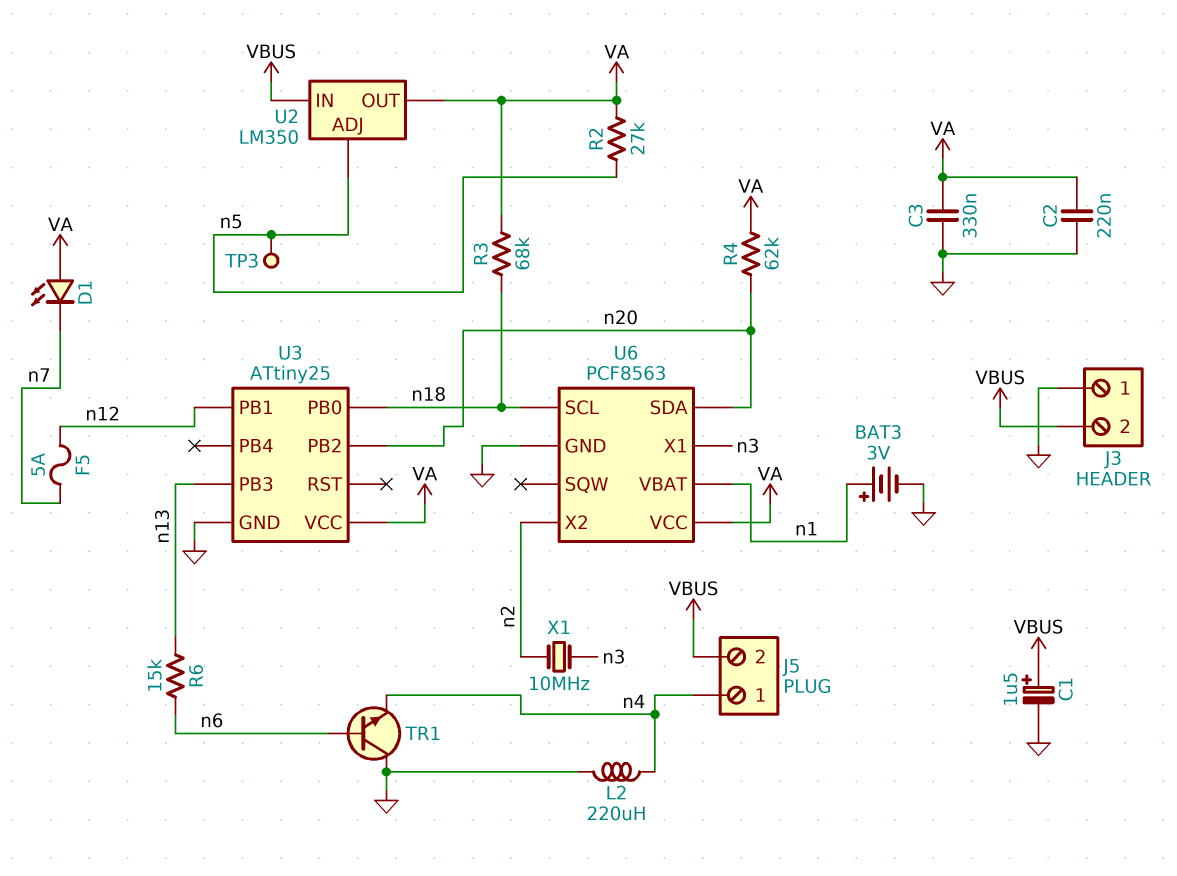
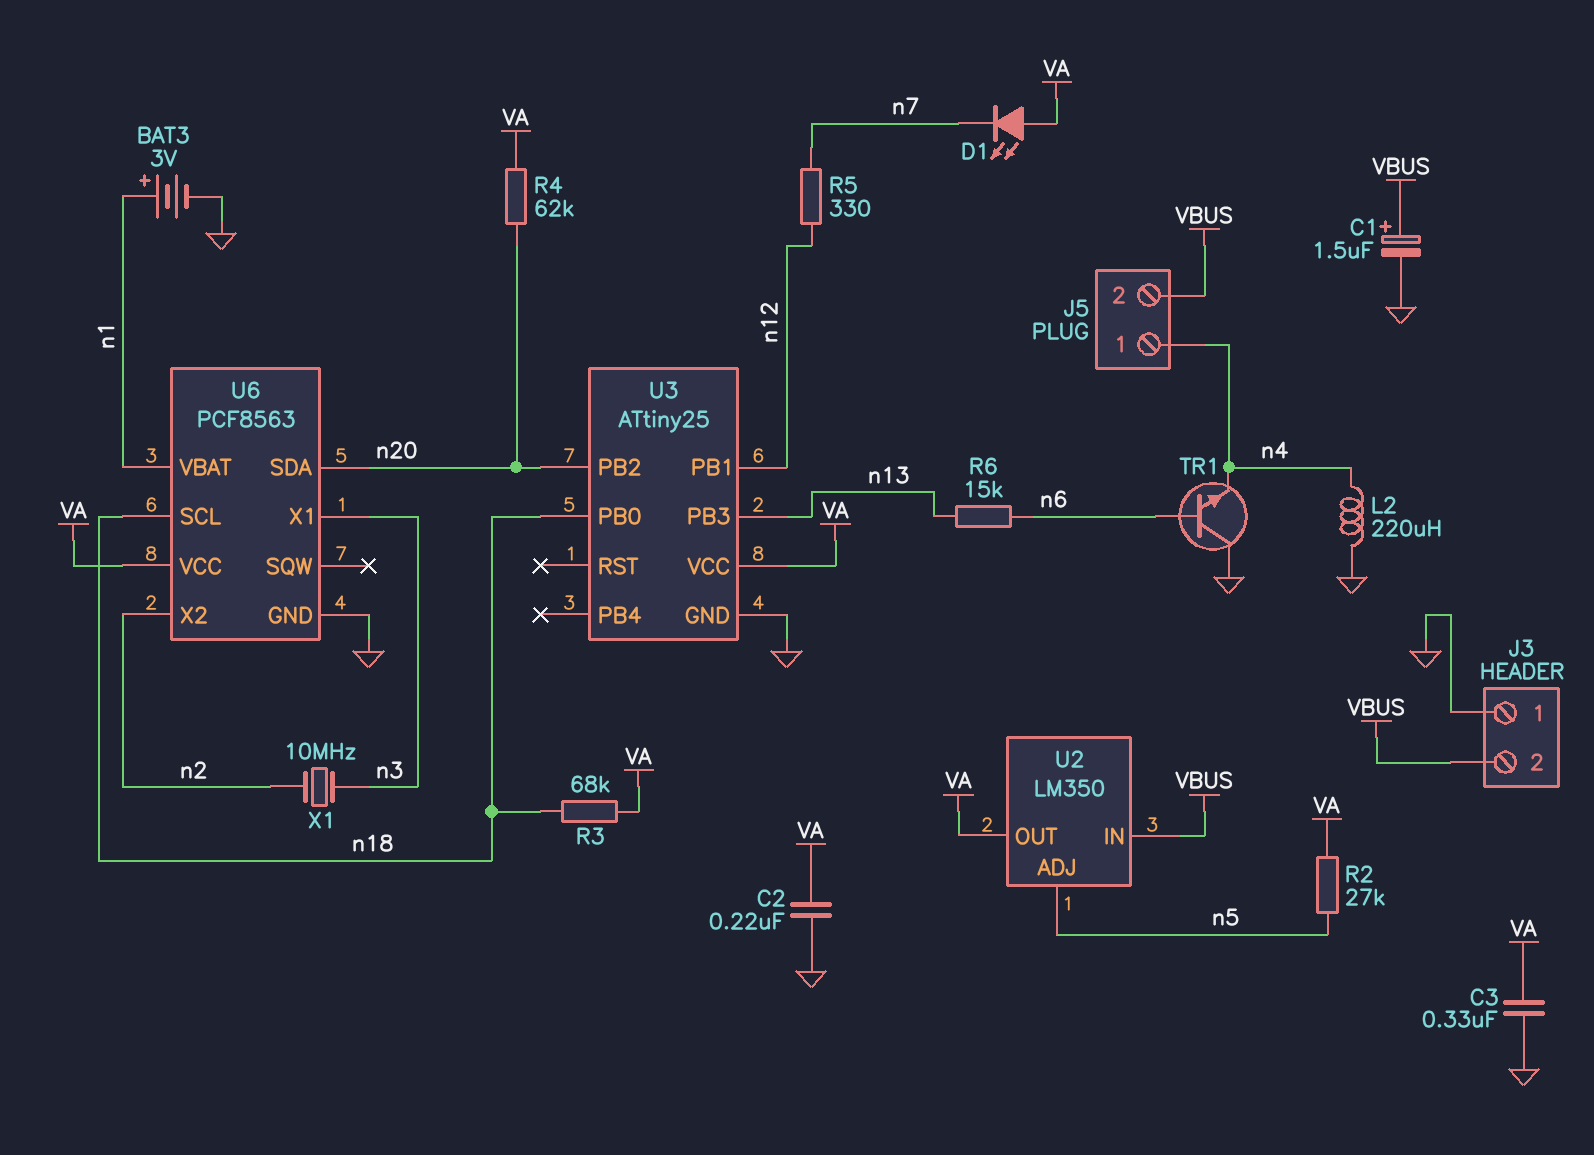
F5: 5A (n7, n12) -> none
R5: none -> 330 (n7, n12)
TP3: test point (n5) -> none

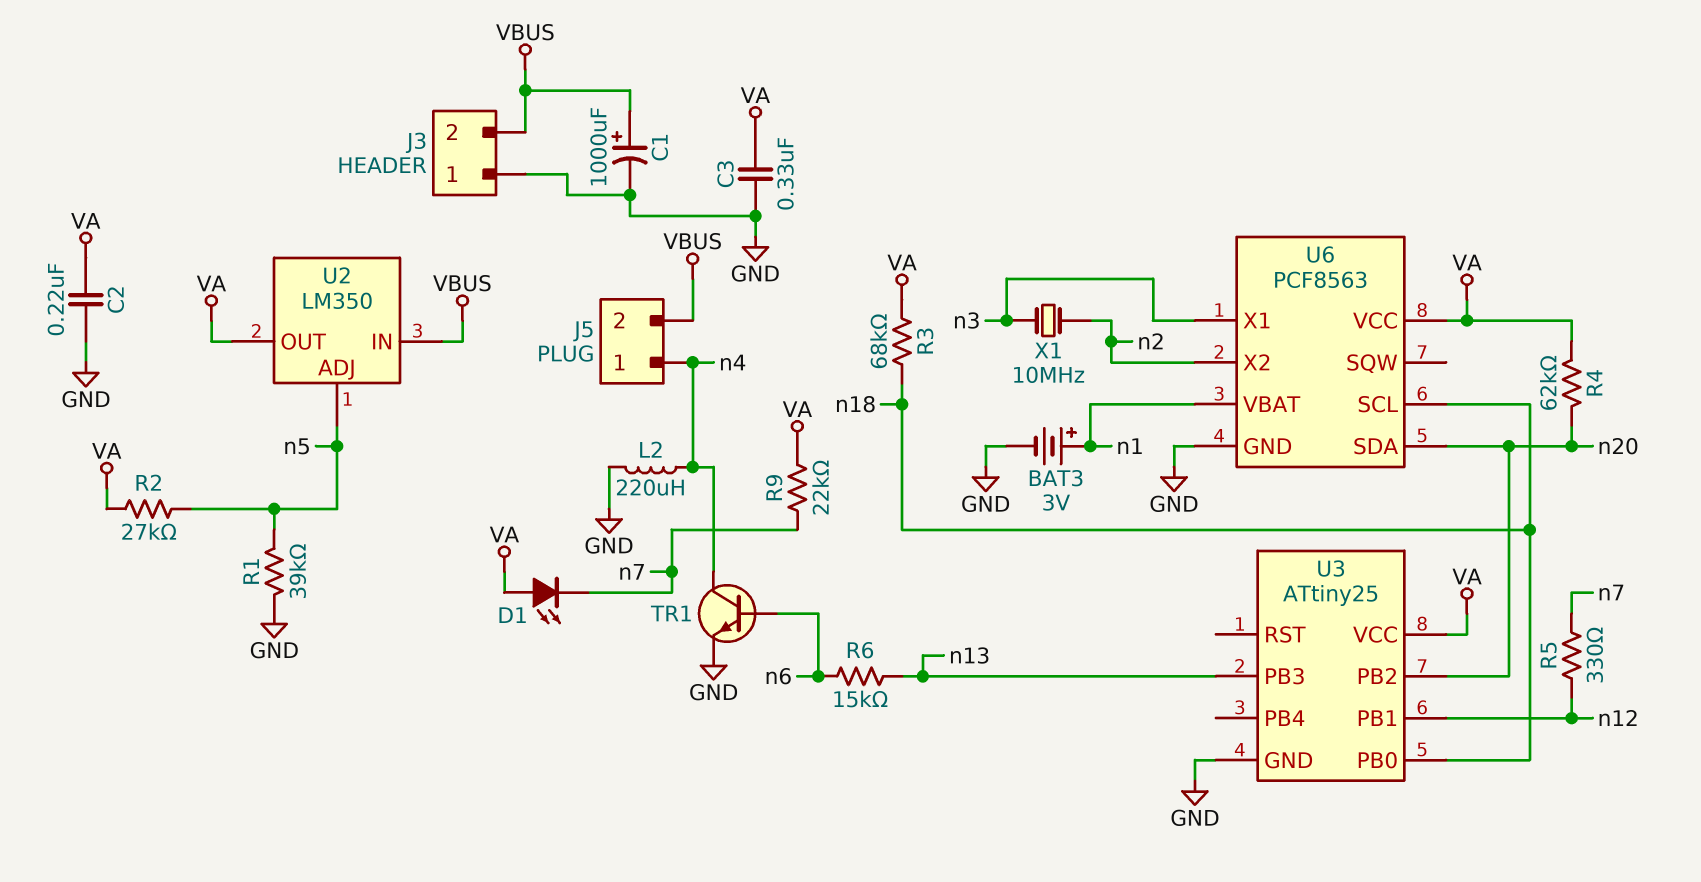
C1: 1.5uF (plus VBUS, minus GND) -> 1000uF (plus VBUS, minus GND)
R1: none -> 39k (GND, n5)
R9: none -> 22k (VA, n7)
TR1: NPN (B n6, C GND, E n4) -> NPN (B n6, C n4, E GND)

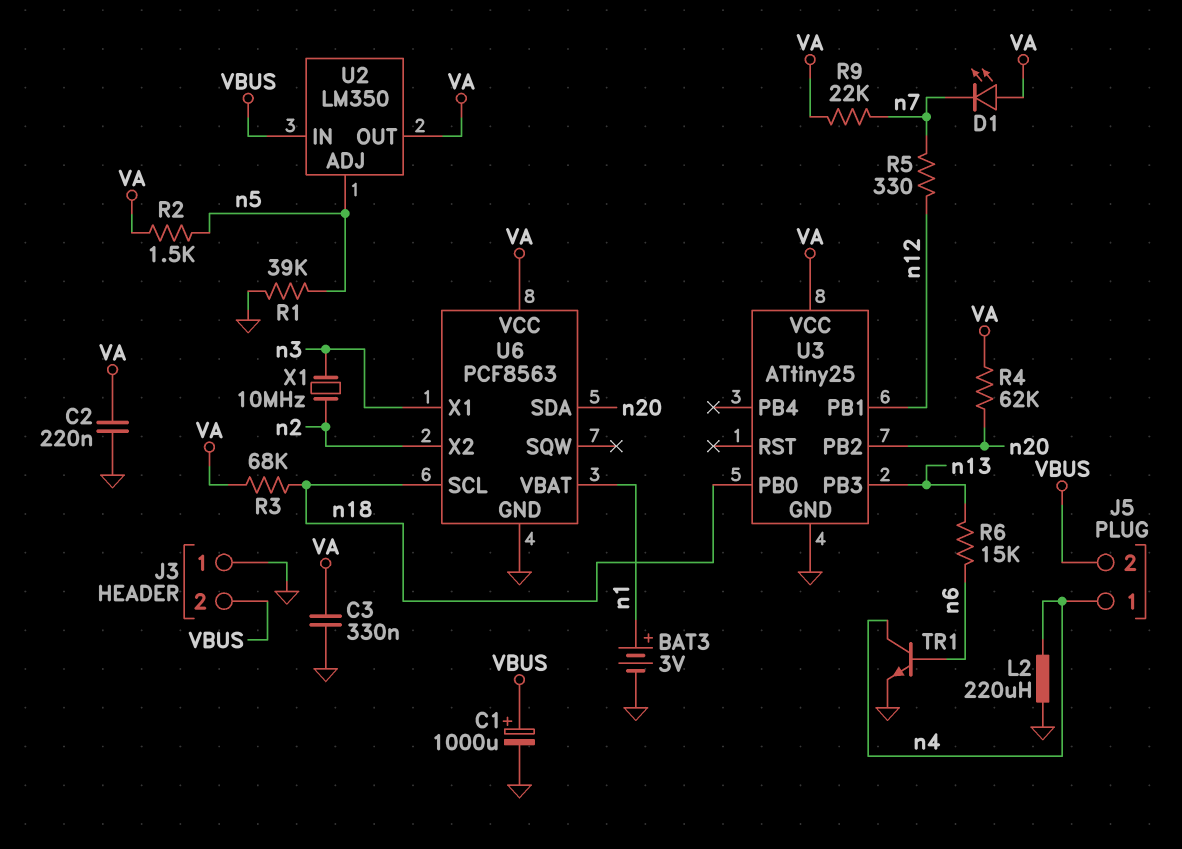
R2: 27k (VA, n5) -> 1.5k (VA, n5)

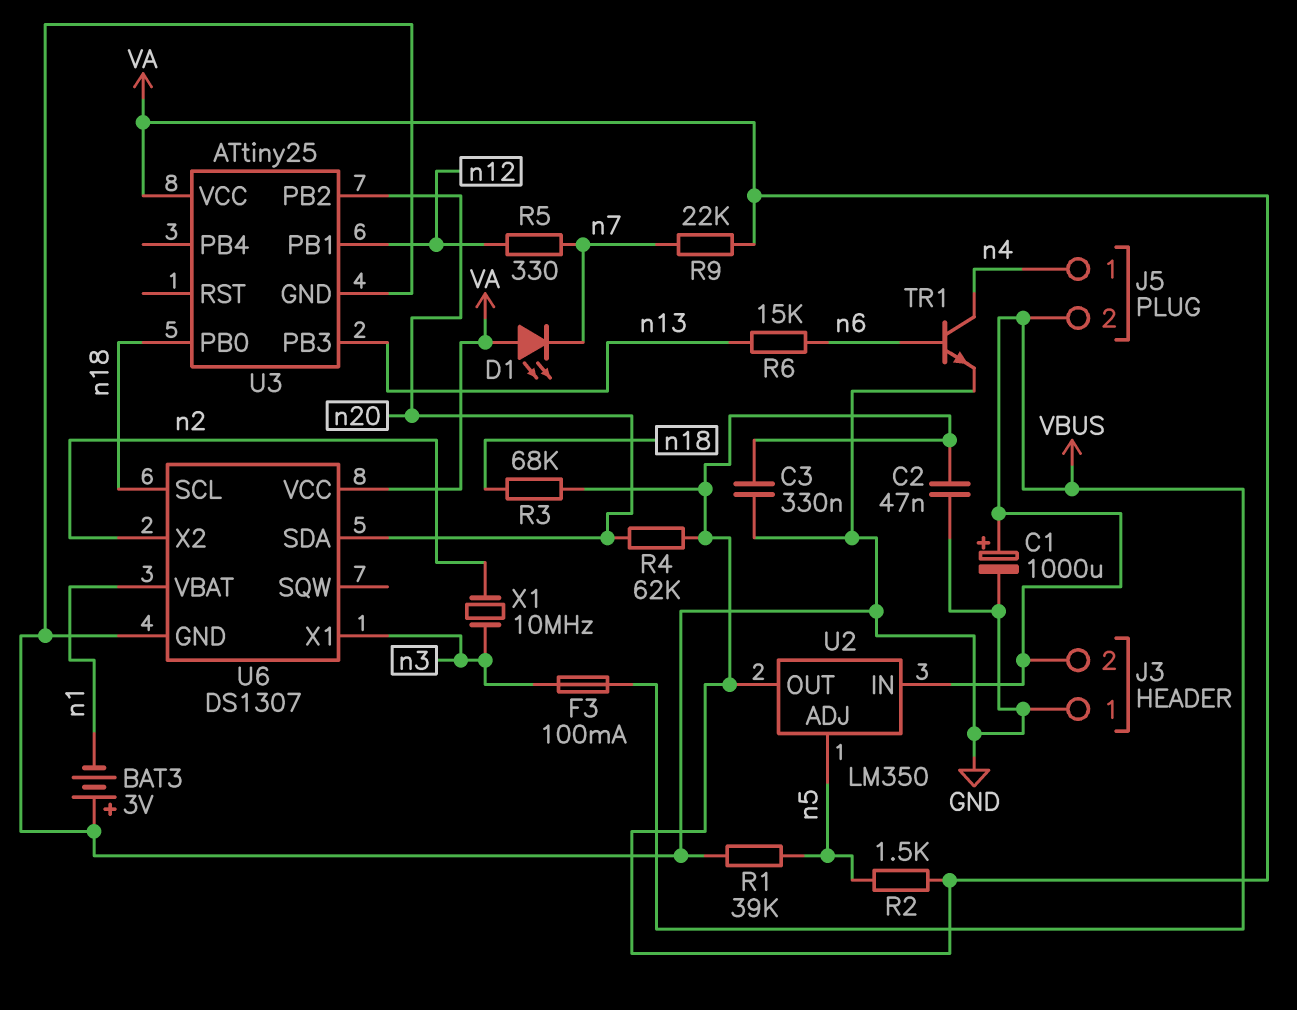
BAT3: 3V (plus n1, minus GND) -> 3V (plus GND, minus n1)
C2: 220nF (GND, VA) -> 47nF (GND, VA)
F3: none -> 100mA (VBUS, n3)
L2: 220uH (GND, n4) -> none
U6: PCF8563 -> DS1307

